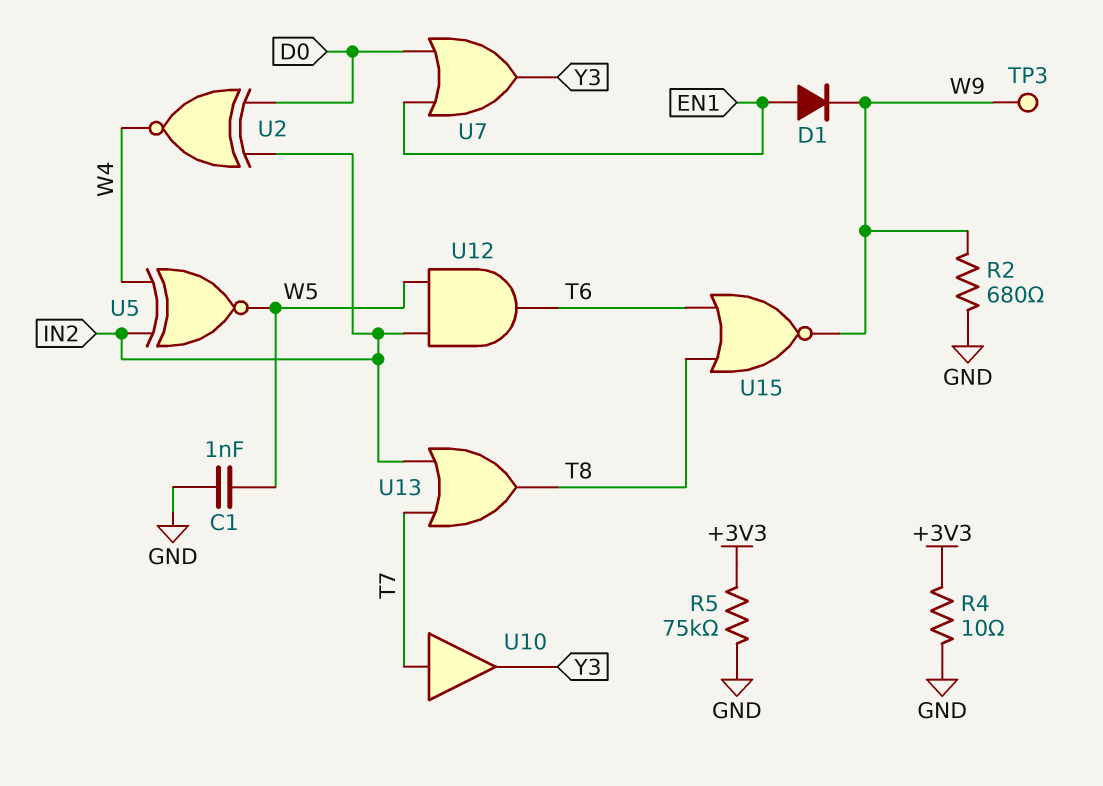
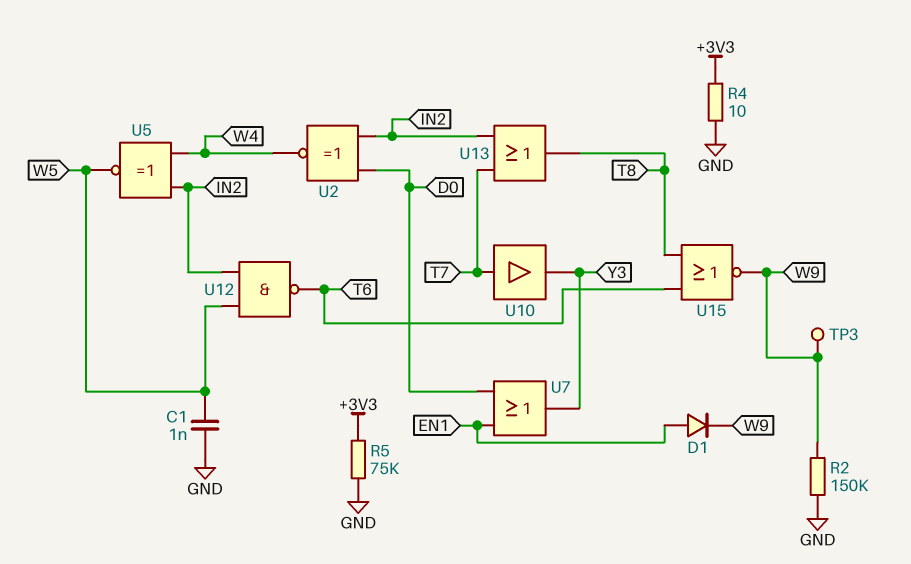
R2: 680 (GND, W9) -> 150k (GND, W9)
U12: AND (in IN2, in W5, out T6) -> NAND (in IN2, in W5, out T6)

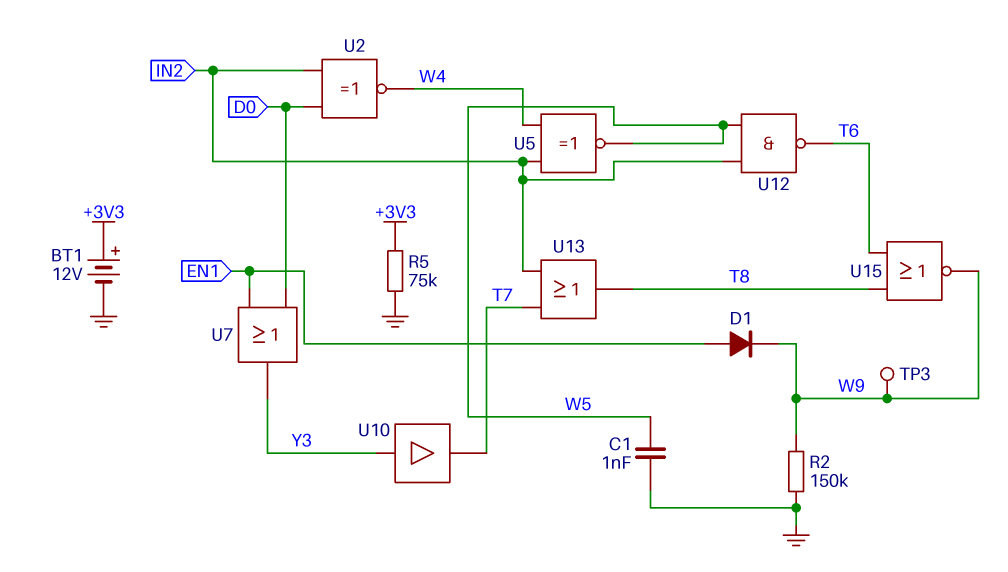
BT1: none -> 12V (plus +3V3, minus GND)
R4: 10 (+3V3, GND) -> none
U10: buffer (in T7, out Y3) -> buffer (in Y3, out T7)

